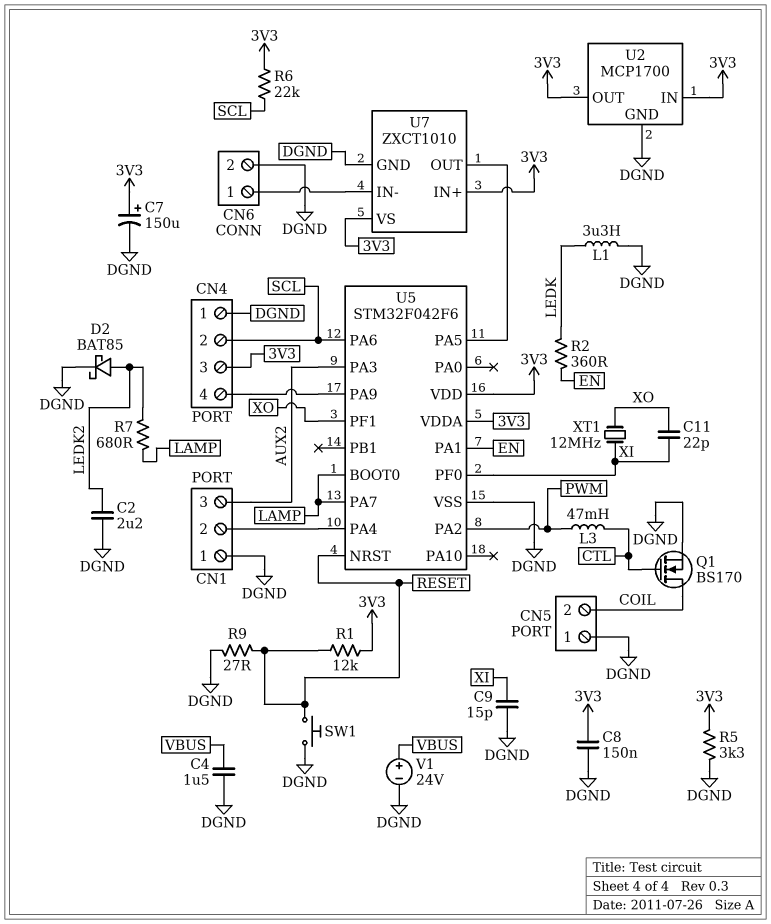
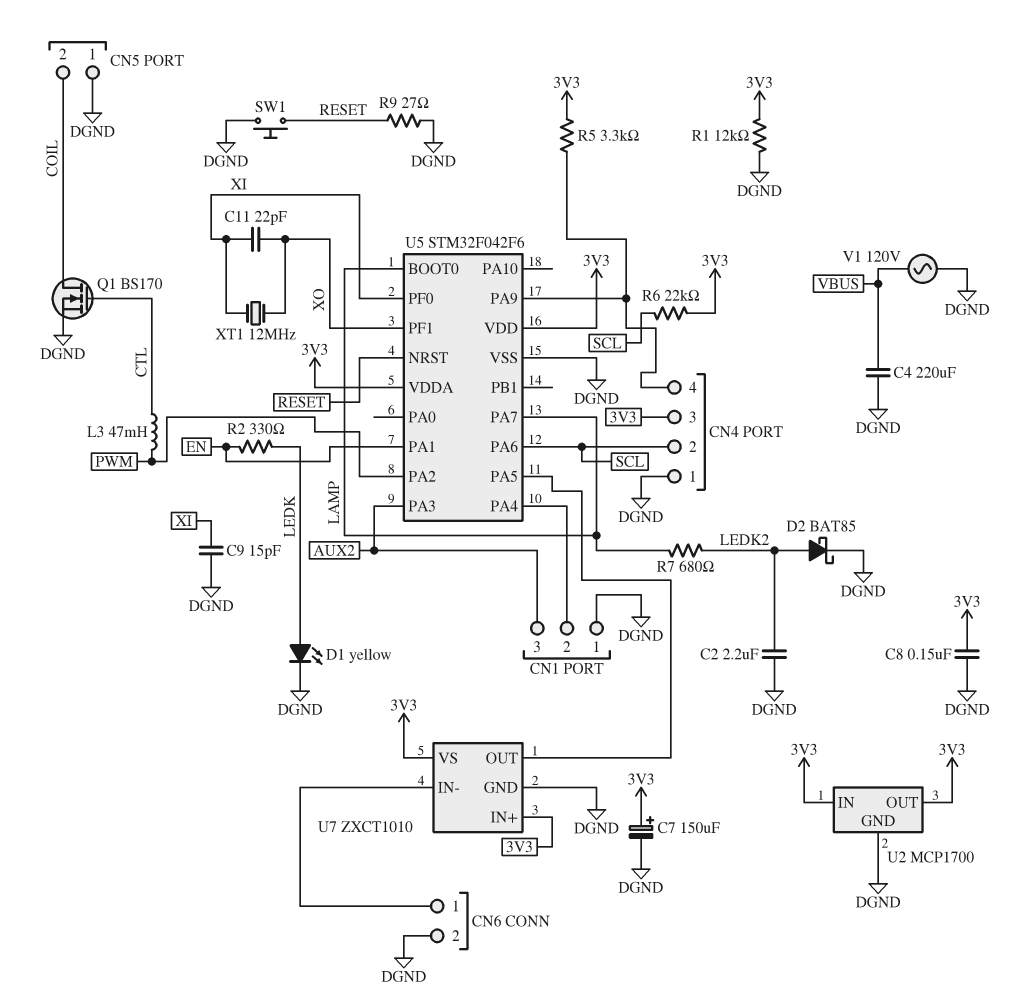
C4: 1.5uF (DGND, VBUS) -> 220uF (DGND, VBUS)
D1: none -> LED yellow (A LEDK, K DGND)
L1: 3.3uH (DGND, LEDK) -> none
R1: 12k (3V3, RESET) -> 12k (3V3, DGND)
R2: 360 (EN, LEDK) -> 330 (EN, LEDK)
R5: 3.3k (3V3, DGND) -> 3.3k (3V3, CN4/4)
V1: 24V (plus VBUS, minus DGND) -> AC 120V (DGND, VBUS)

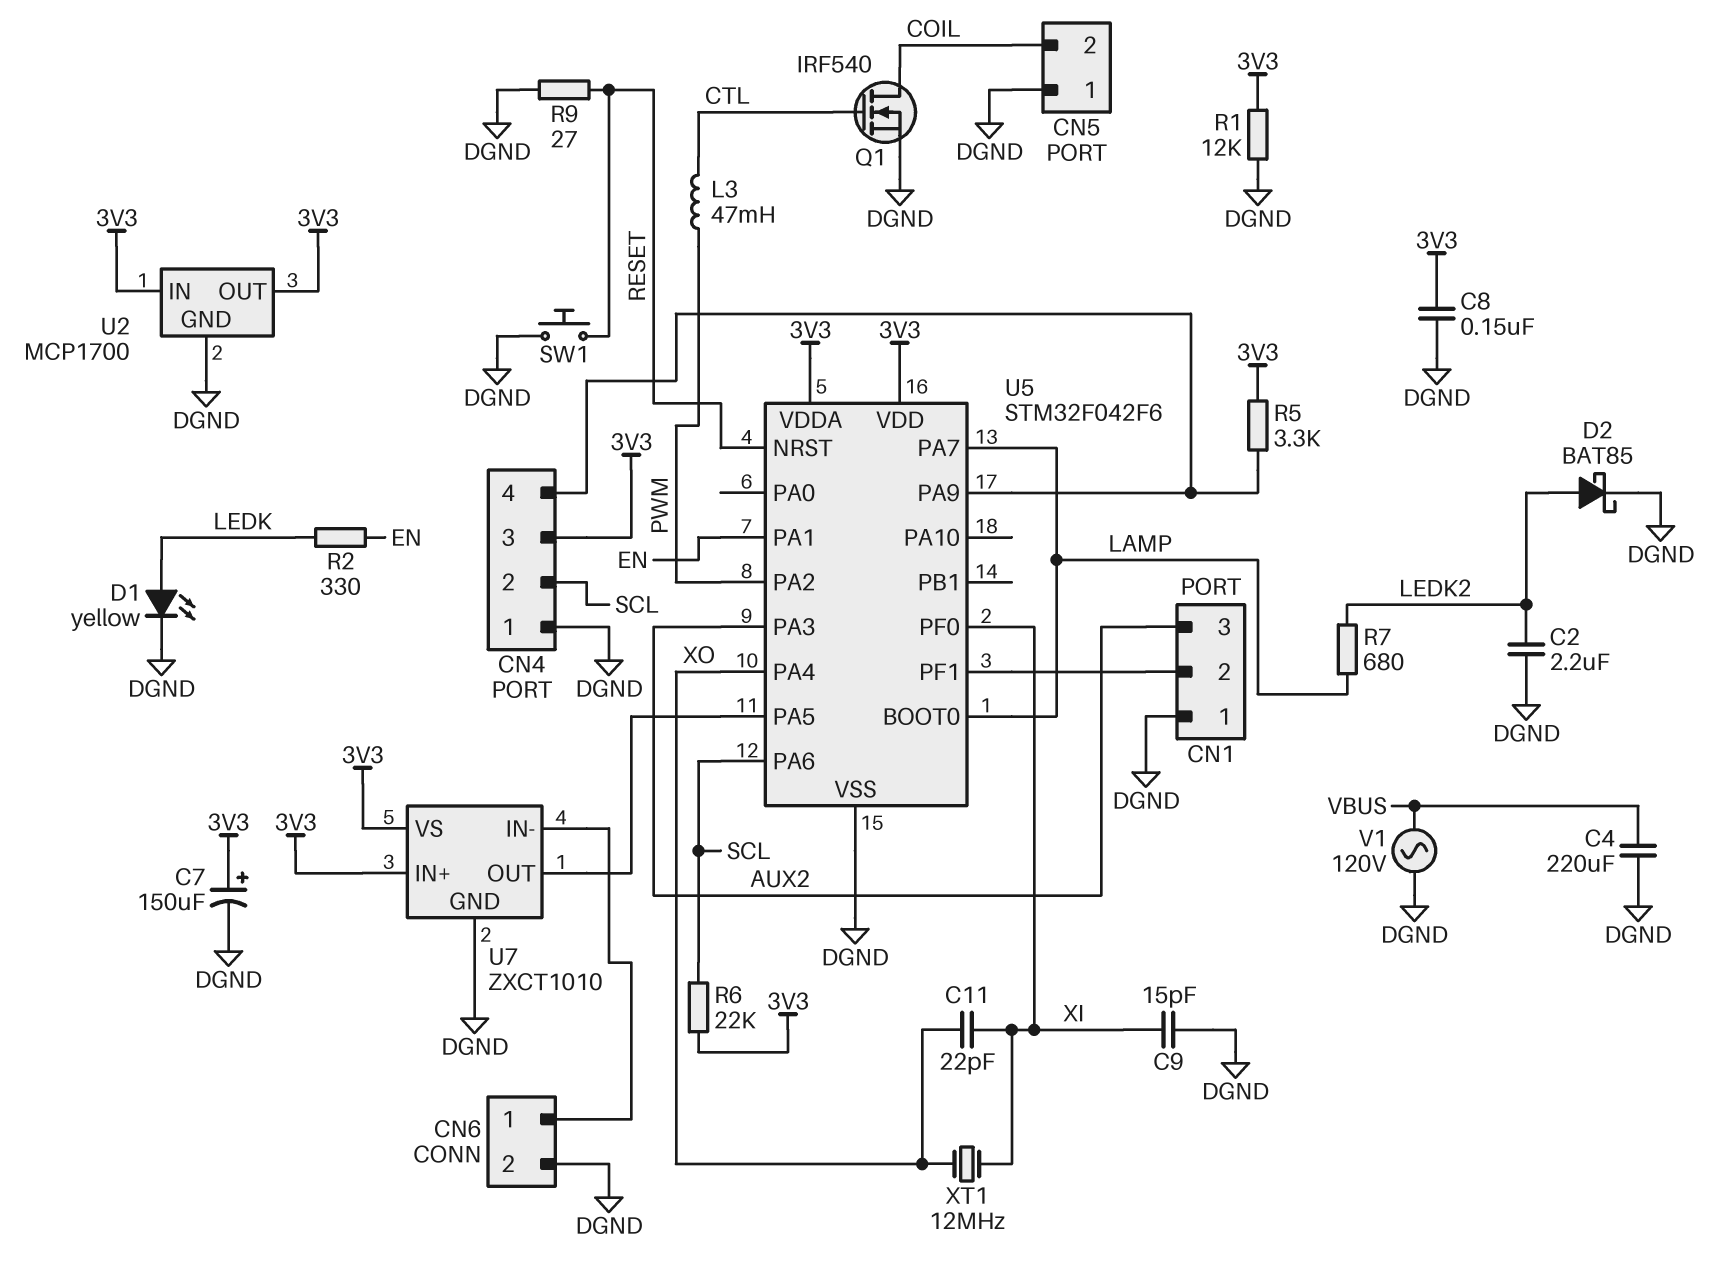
Q1: NMOS BS170 (G CTL, D COIL, S DGND) -> NMOS IRF540 (G CTL, D COIL, S DGND)
U5 pin PA4: CN1/2 -> XO
U5 pin PF1: XO -> CN1/2

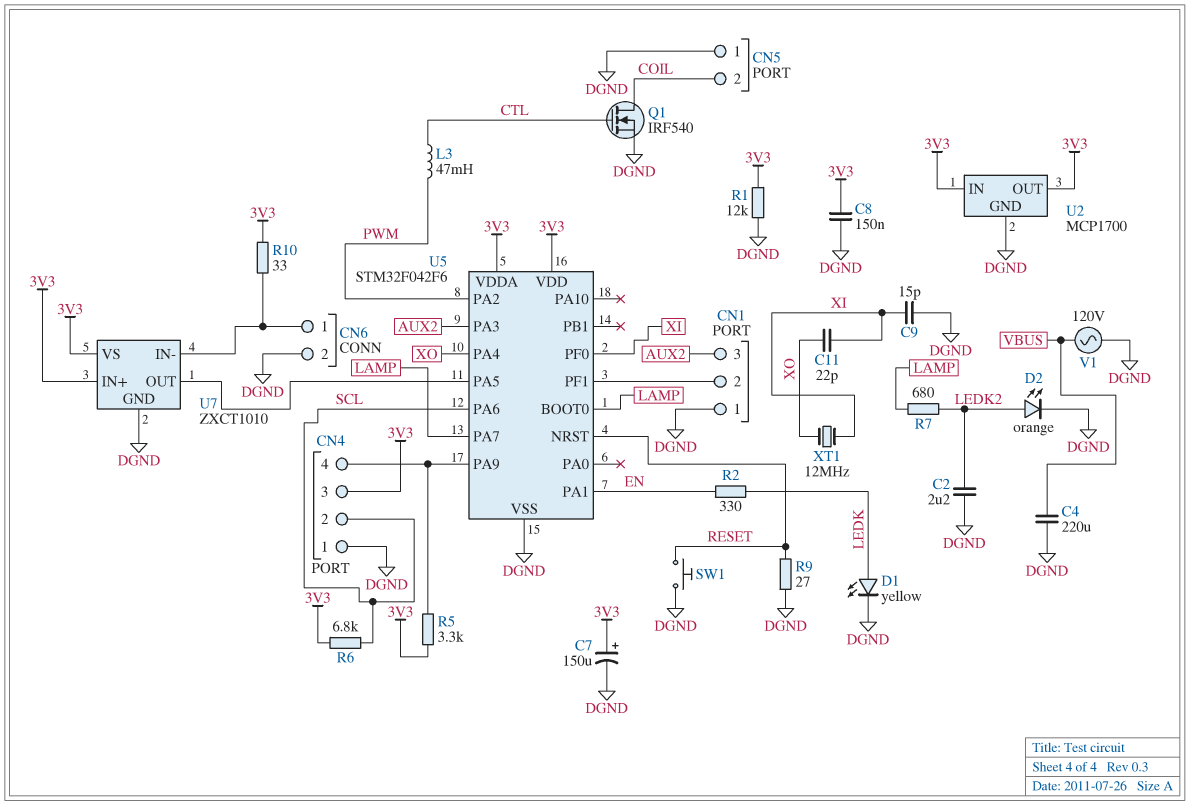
D2: schottky BAT85 (A LEDK2, K DGND) -> LED orange (A LEDK2, K DGND)
R6: 22k (3V3, SCL) -> 6.8k (3V3, SCL)
R10: none -> 33 (3V3, CN6/1)

